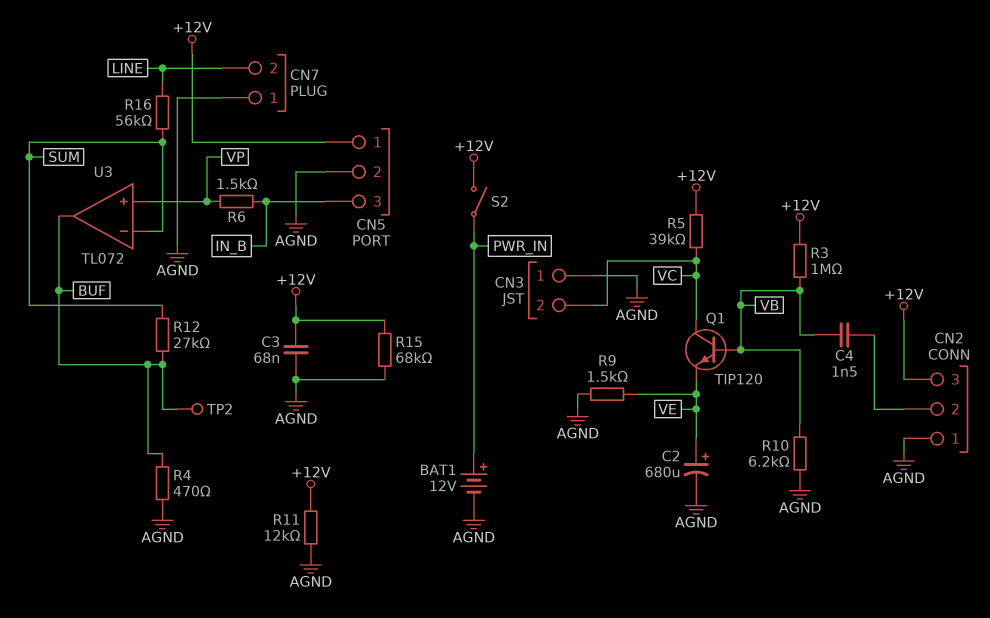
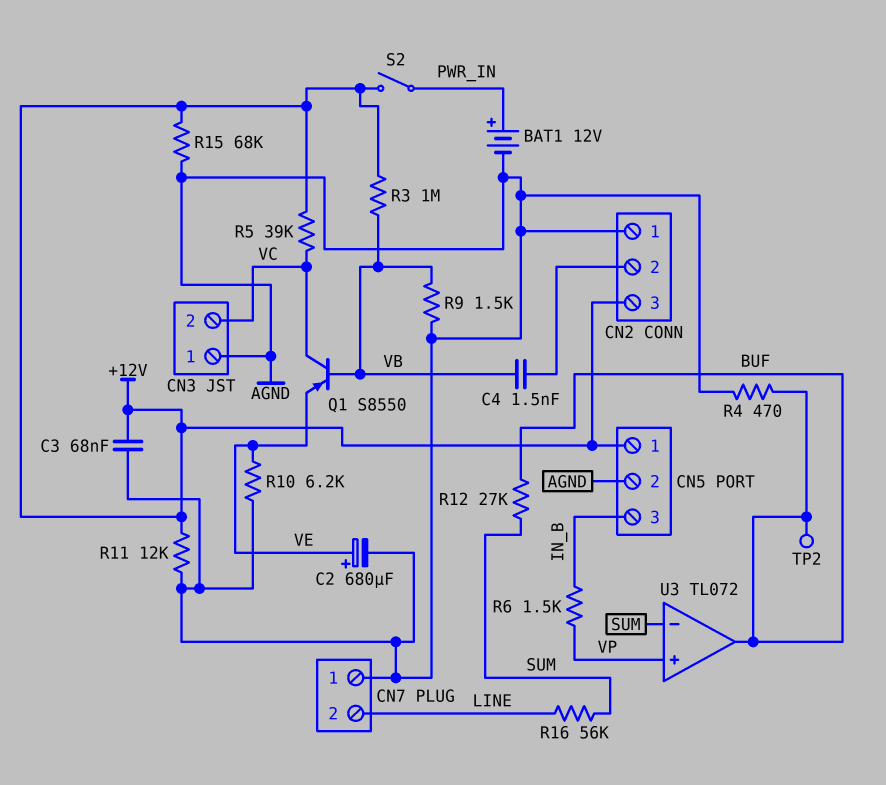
Q1: NPN TIP120 (B VB, C VC, E VE) -> PNP S8550 (B VB, C VC, E VE)
R9: 1.5k (AGND, VE) -> 1.5k (AGND, VB)
R10: 6.2k (AGND, VB) -> 6.2k (AGND, VE)

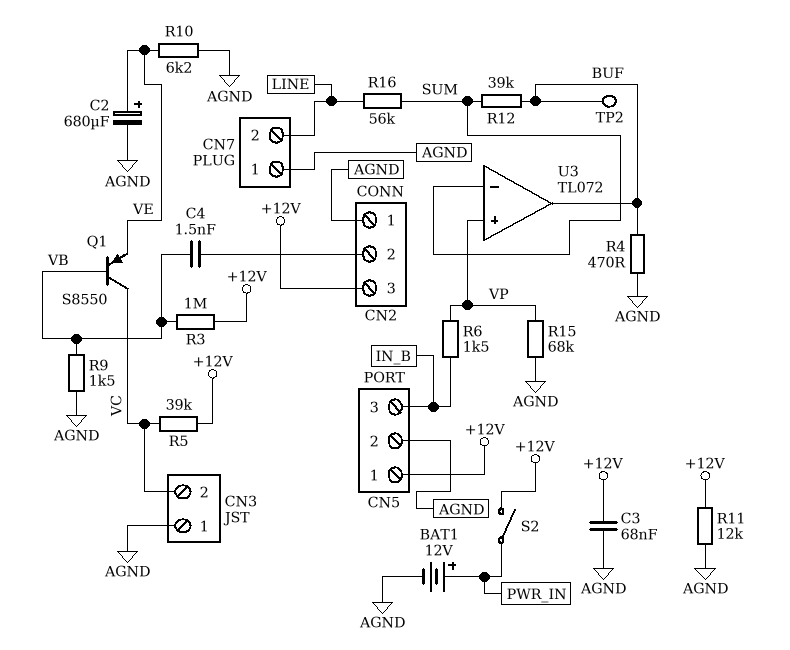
R12: 27k (BUF, SUM) -> 39k (BUF, SUM)
R15: 68k (+12V, AGND) -> 68k (AGND, VP)

